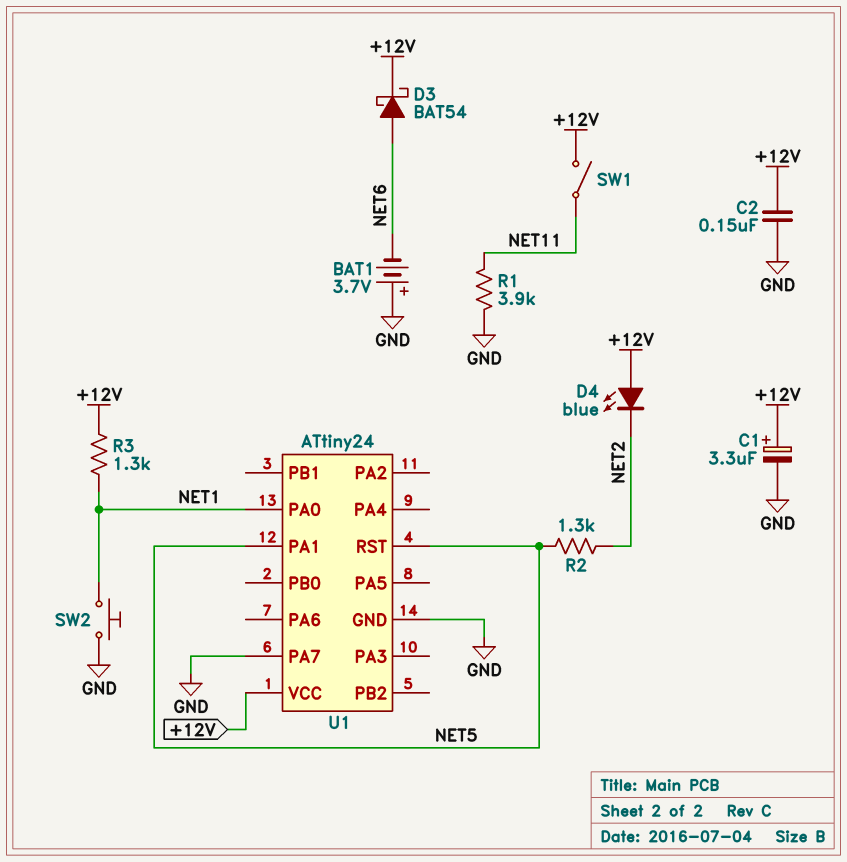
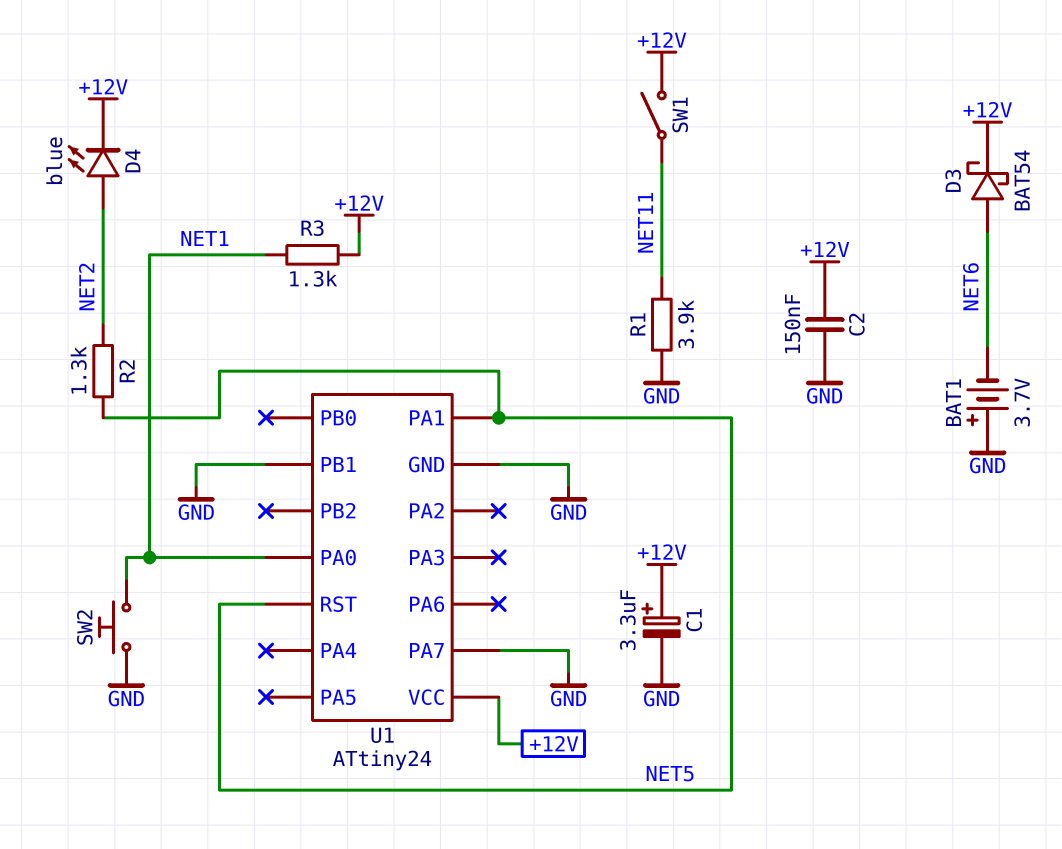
D4: LED blue (A +12V, K NET2) -> LED blue (A NET2, K +12V)
U1 pin PB1: none -> GND

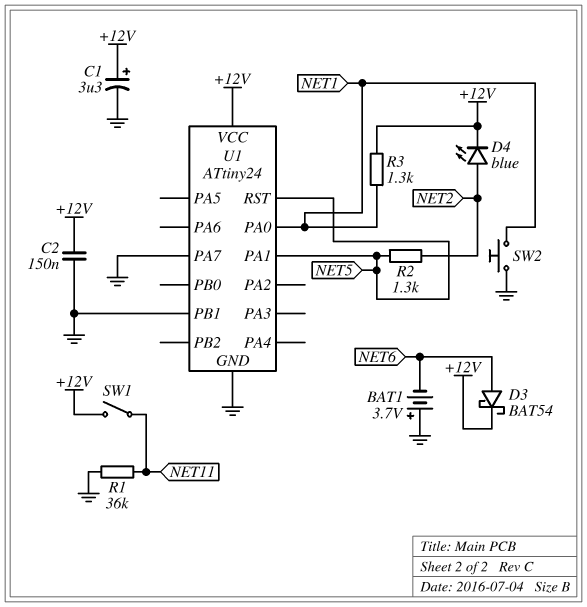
R1: 3.9k (GND, NET11) -> 36k (GND, NET11)

